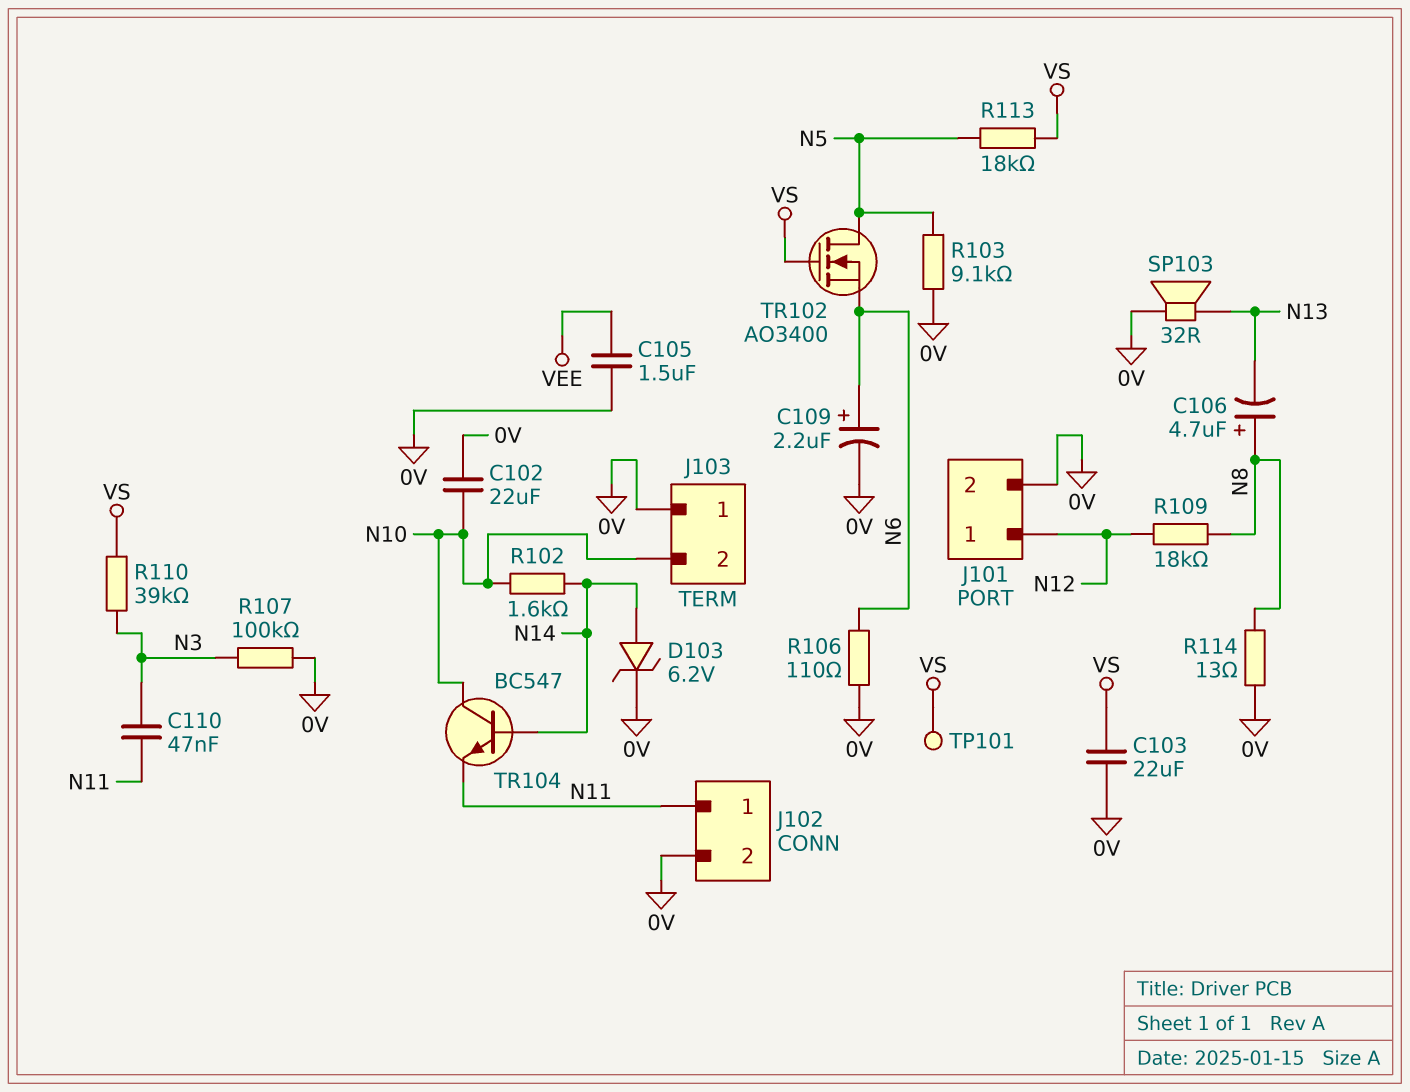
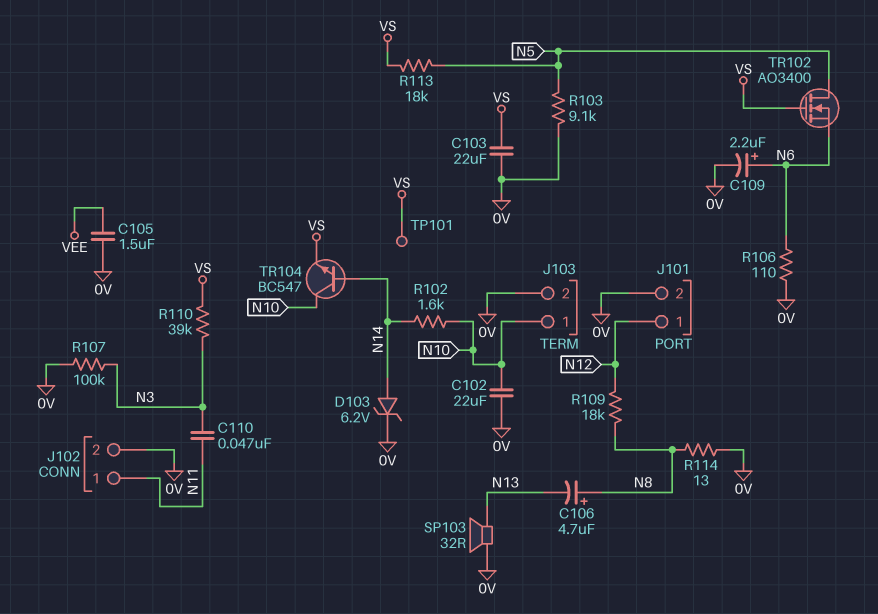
J103 pin 1: 0V -> N10
J103 pin 2: N10 -> 0V
TR104: NPN BC547 (B N14, C N10, E N11) -> NPN BC547 (B N14, C N10, E VS)

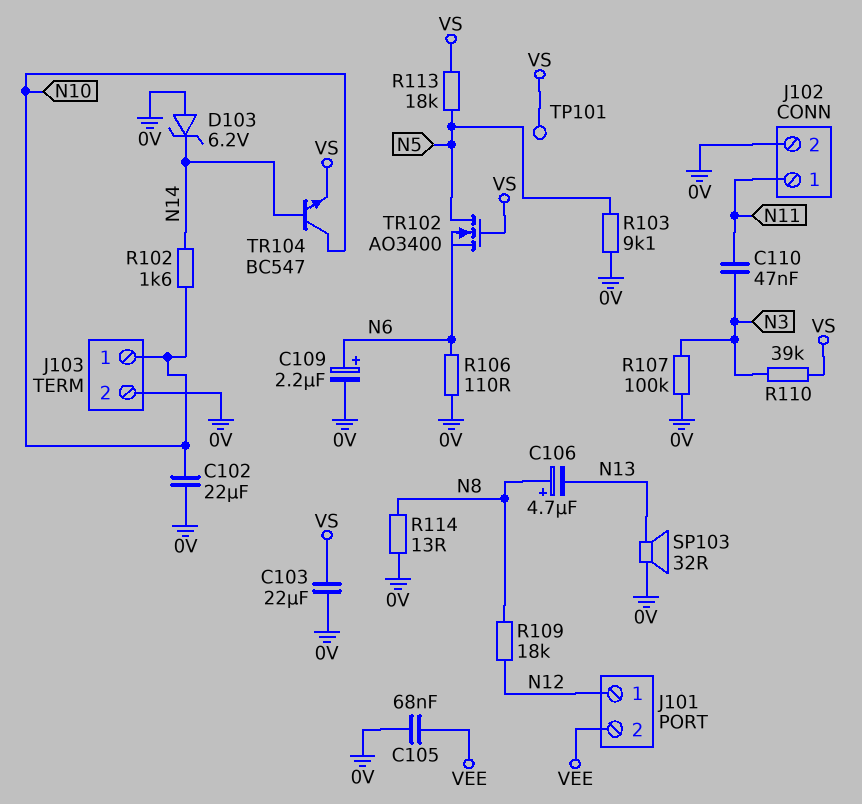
C105: 1.5uF (0V, VEE) -> 68nF (0V, VEE)
D103: zener 6.2V (A N14, K 0V) -> zener 6.2V (A 0V, K N14)
J101 pin 2: 0V -> VEE

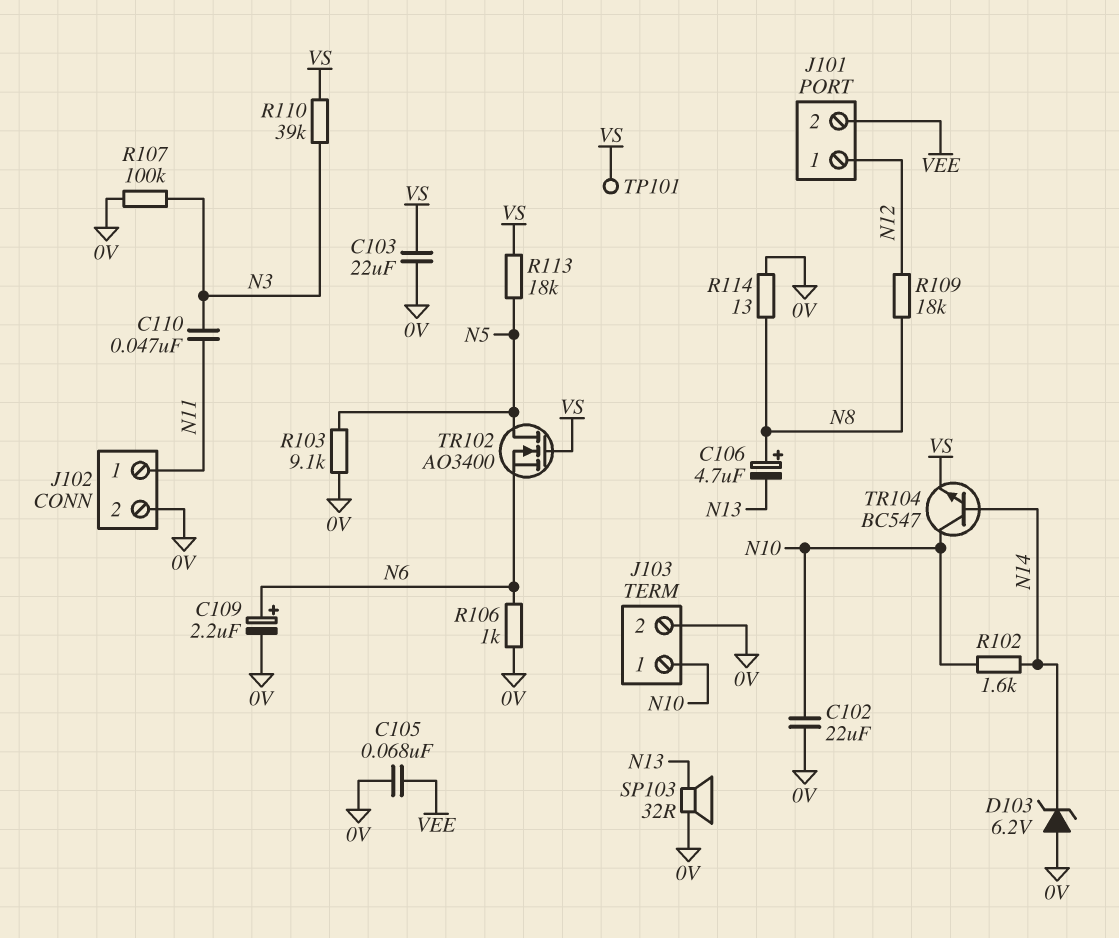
R106: 110 (0V, N6) -> 1k (0V, N6)

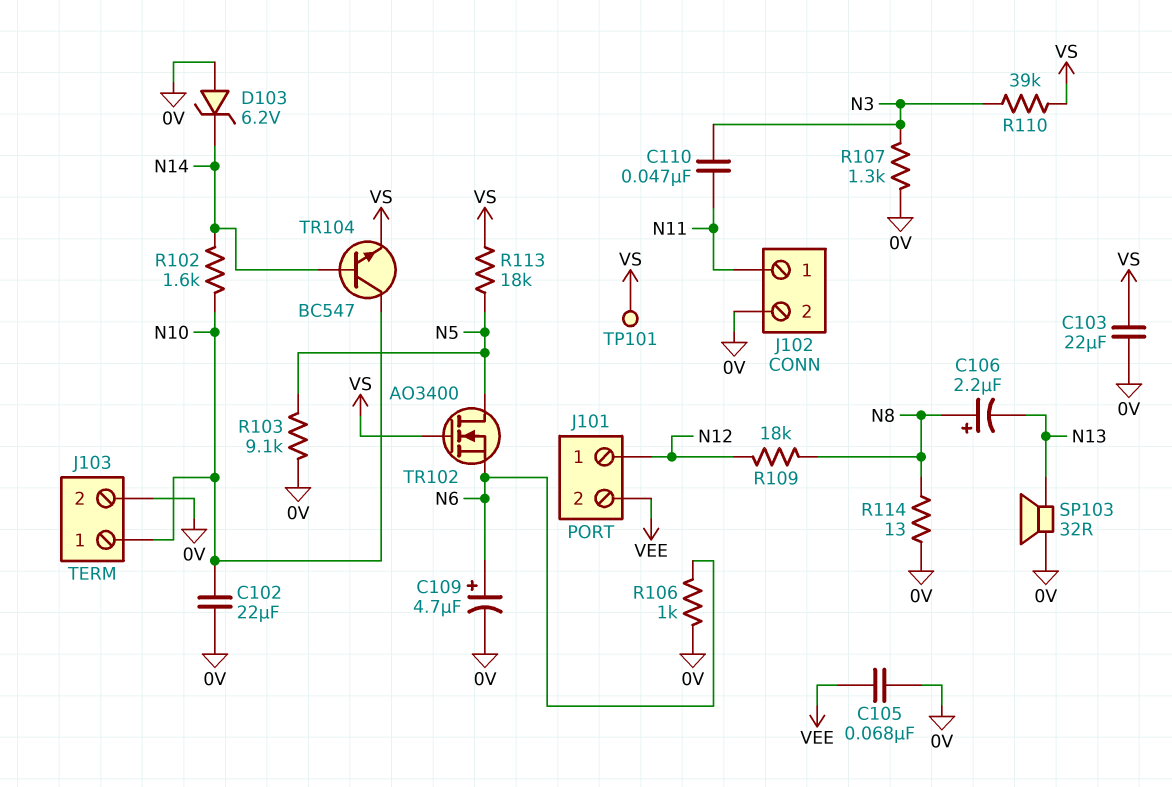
C106: 4.7uF (plus N8, minus N13) -> 2.2uF (plus N8, minus N13)
C109: 2.2uF (plus N6, minus 0V) -> 4.7uF (plus N6, minus 0V)
R107: 100k (0V, N3) -> 1.3k (0V, N3)

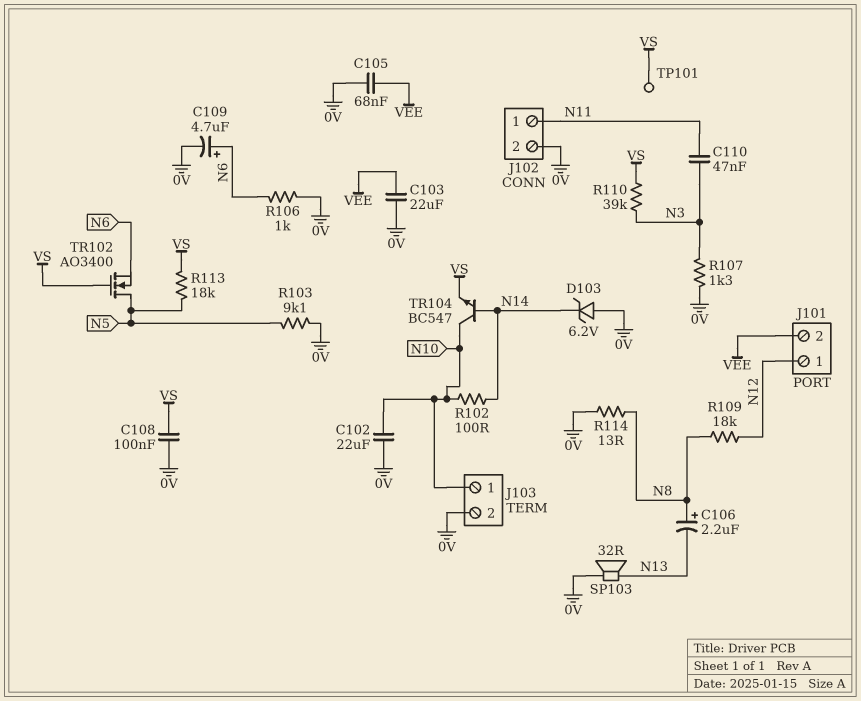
C103: 22uF (0V, VS) -> 22uF (0V, VEE)
C108: none -> 100nF (0V, VS)
R102: 1.6k (N10, N14) -> 100 (N10, N14)

